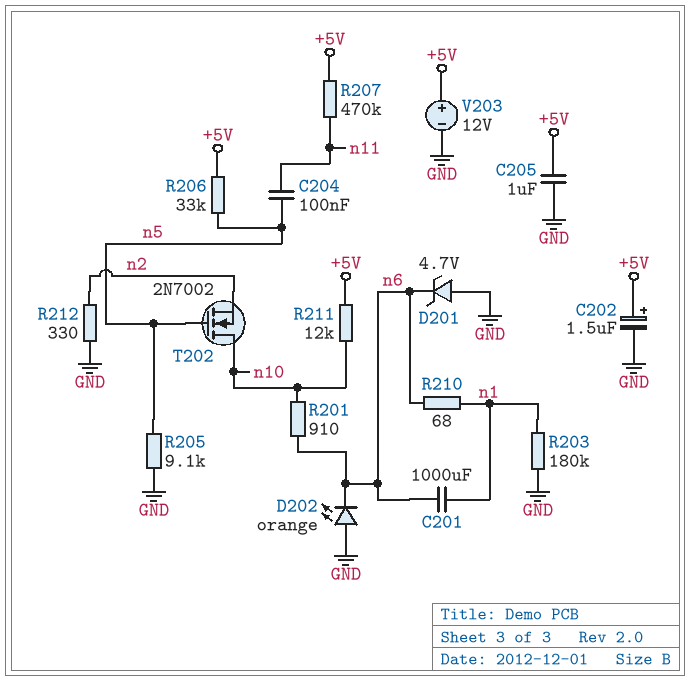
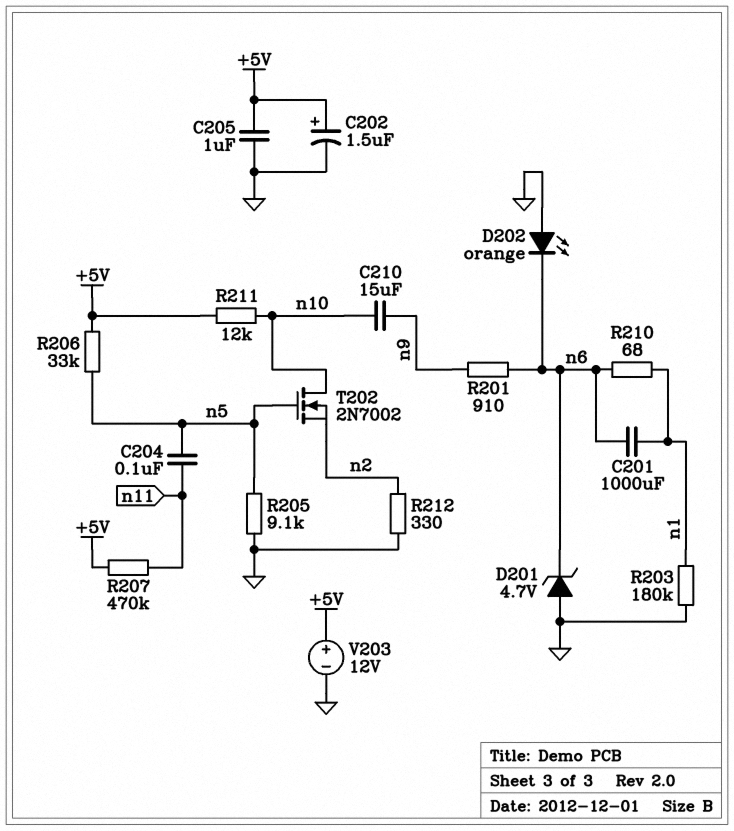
C210: none -> 15uF (n9, n10)
R201: 910 (n6, n10) -> 910 (n6, n9)

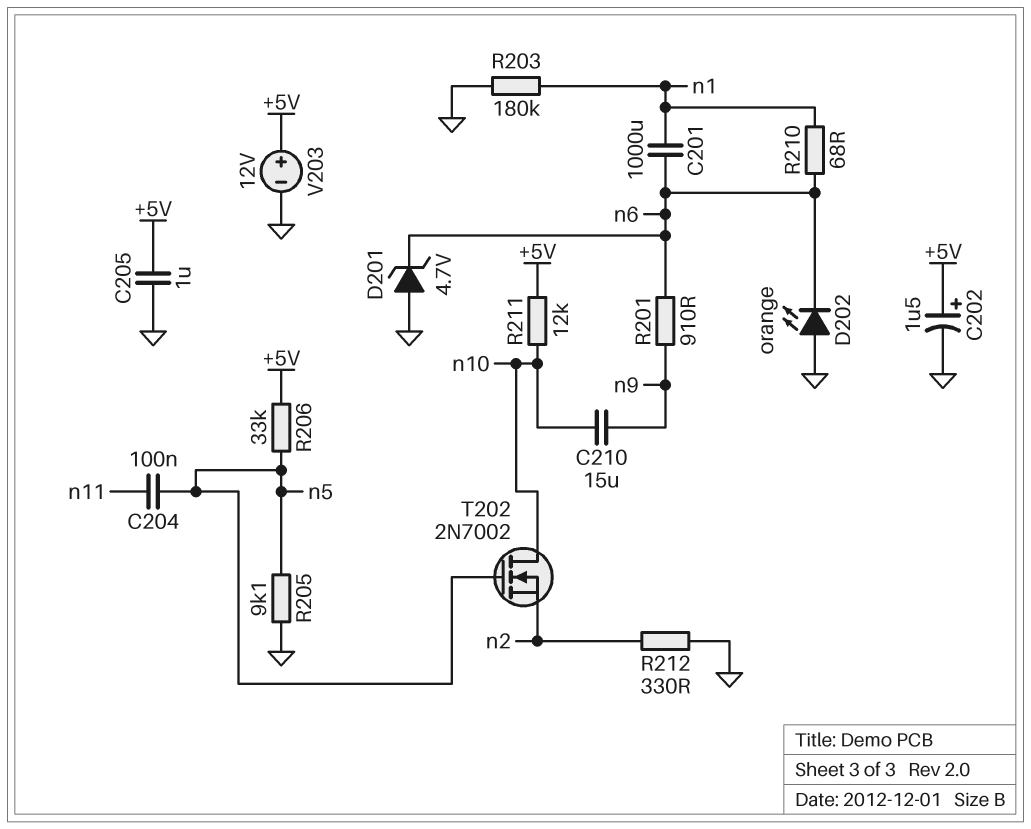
R207: 470k (+5V, n11) -> none

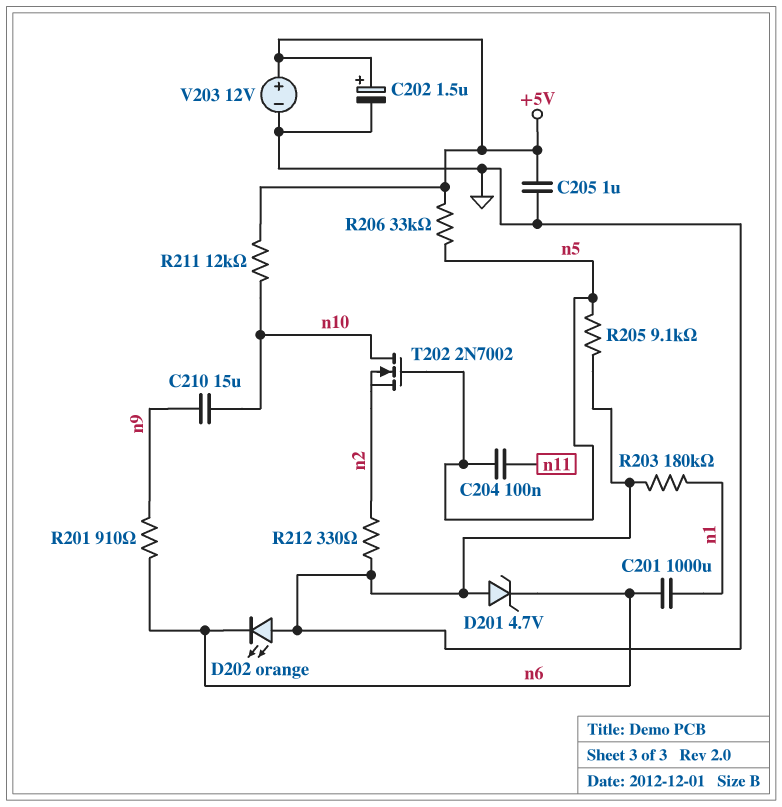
R210: 68 (n1, n6) -> none

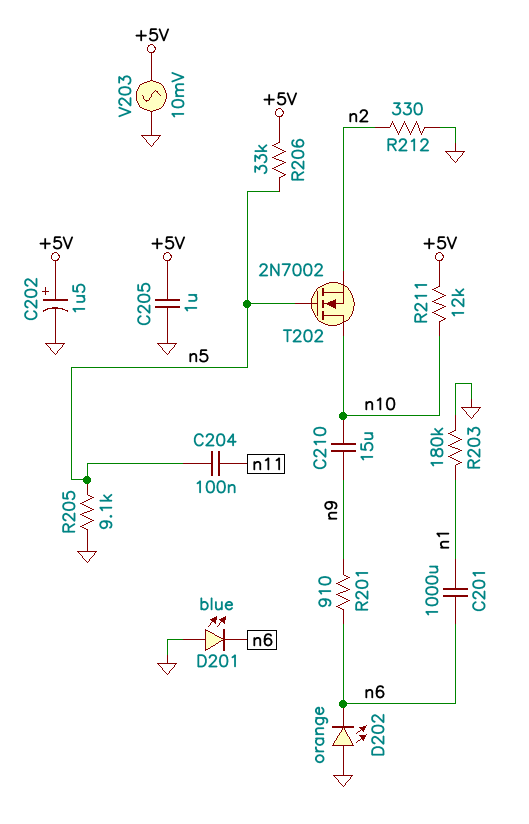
D201: zener 4.7V (A GND, K n6) -> LED blue (A GND, K n6)
V203: 12V (plus +5V, minus GND) -> AC 10mV (+5V, GND)

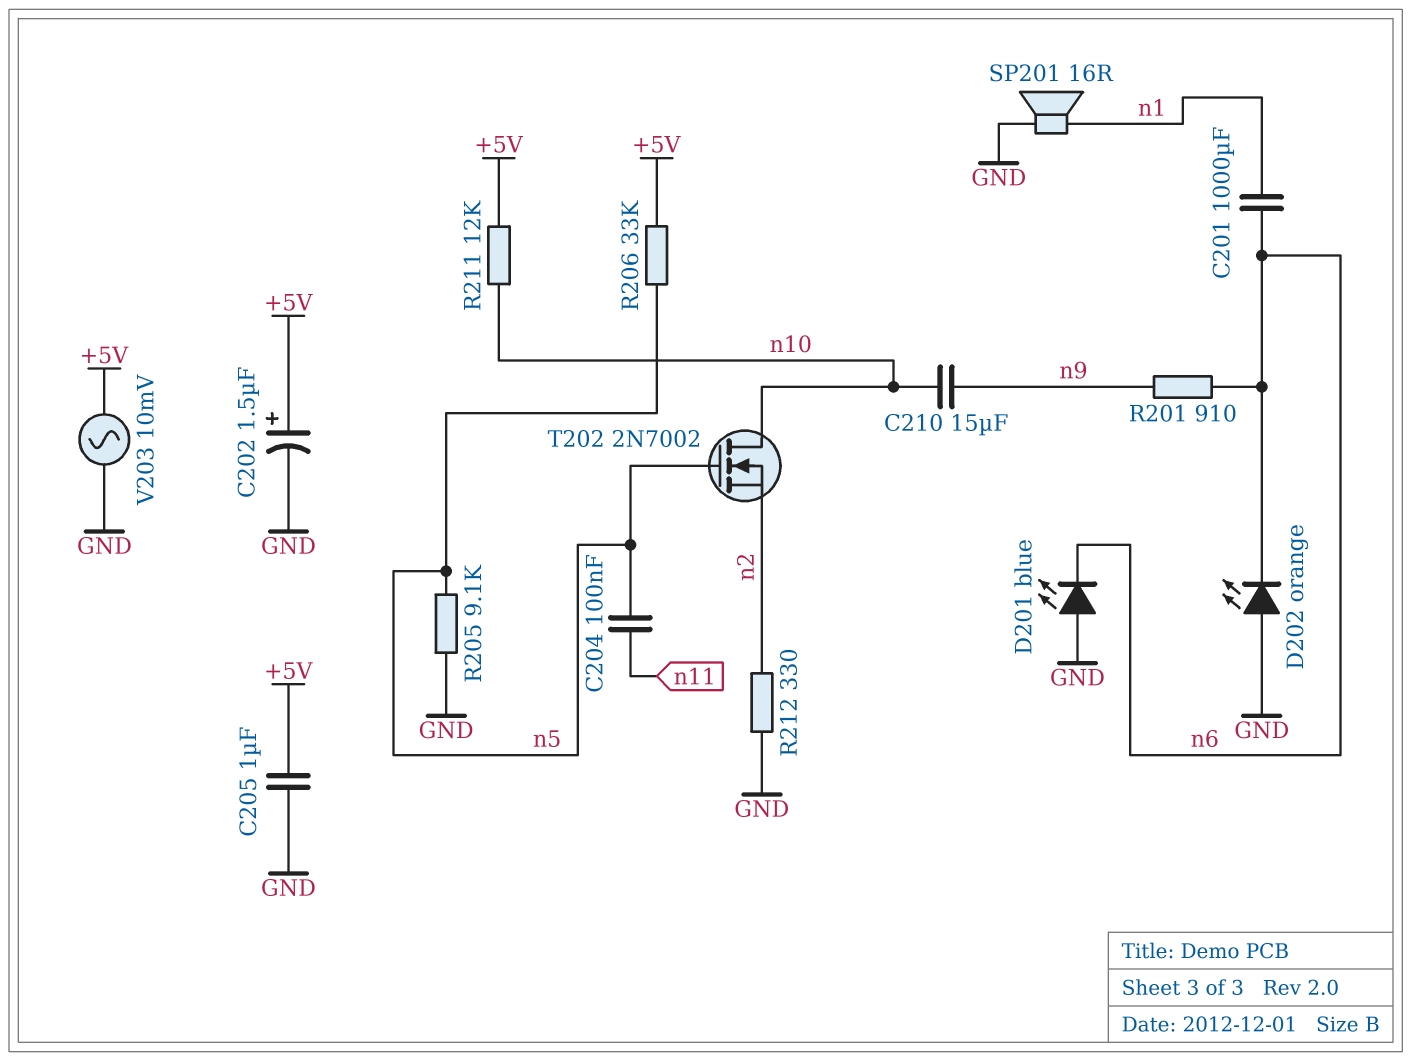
R203: 180k (GND, n1) -> none
SP201: none -> speaker 16R (GND, n1)

